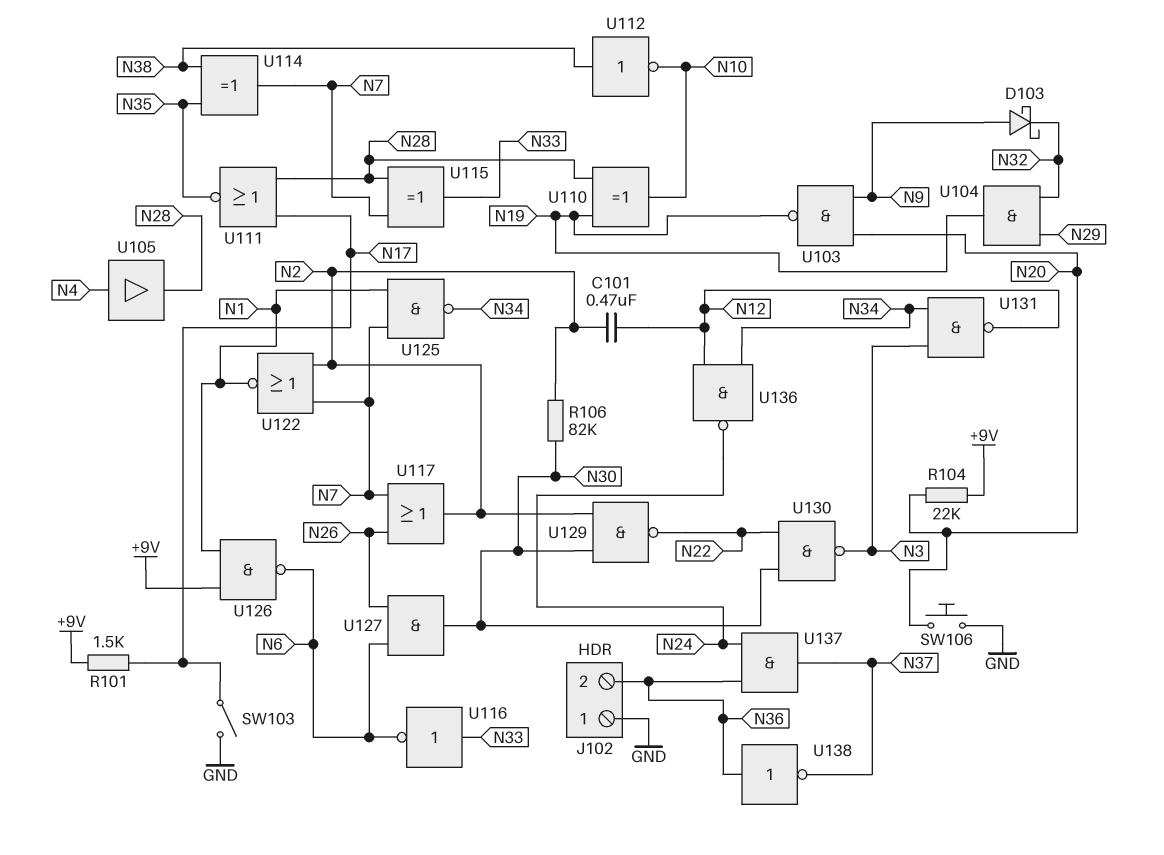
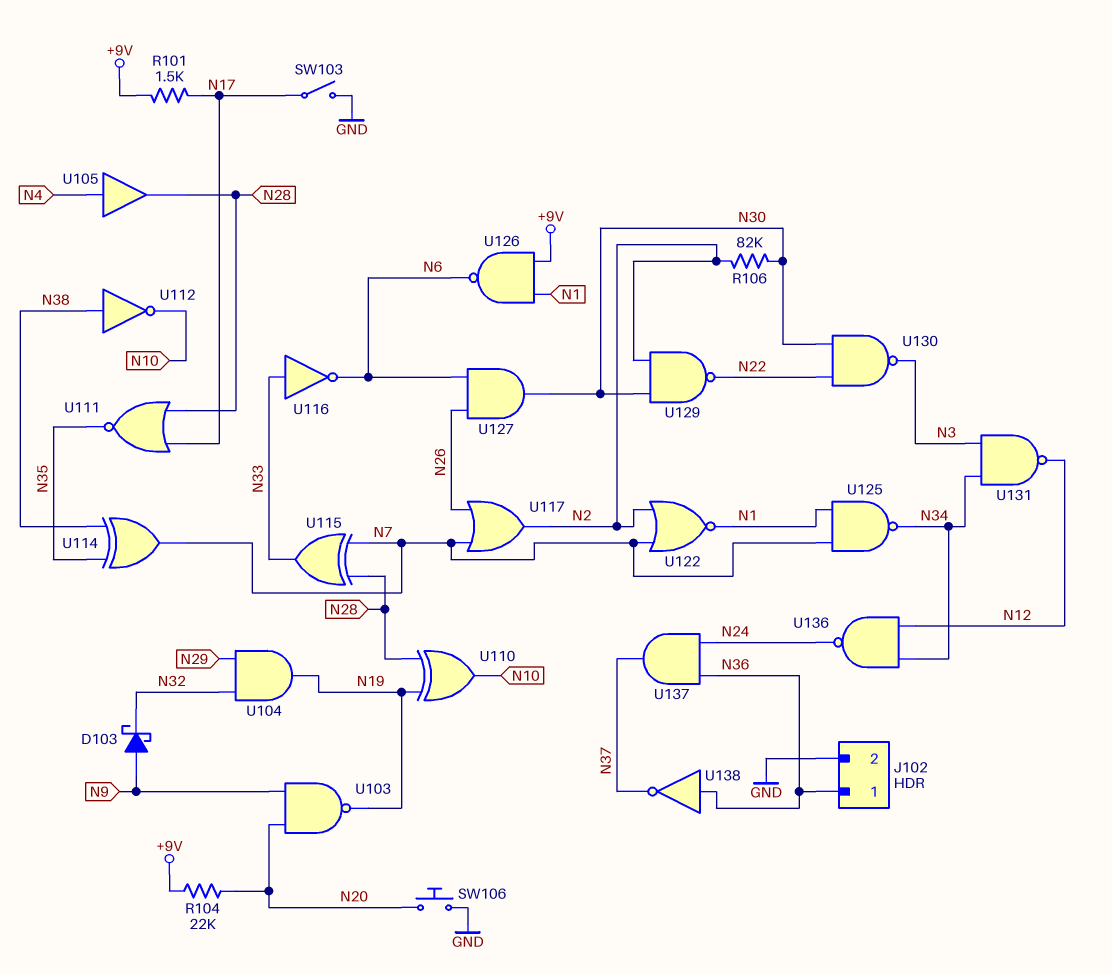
C101: 470nF (N2, N12) -> none
J102 pin 1: GND -> N36
J102 pin 2: N36 -> GND

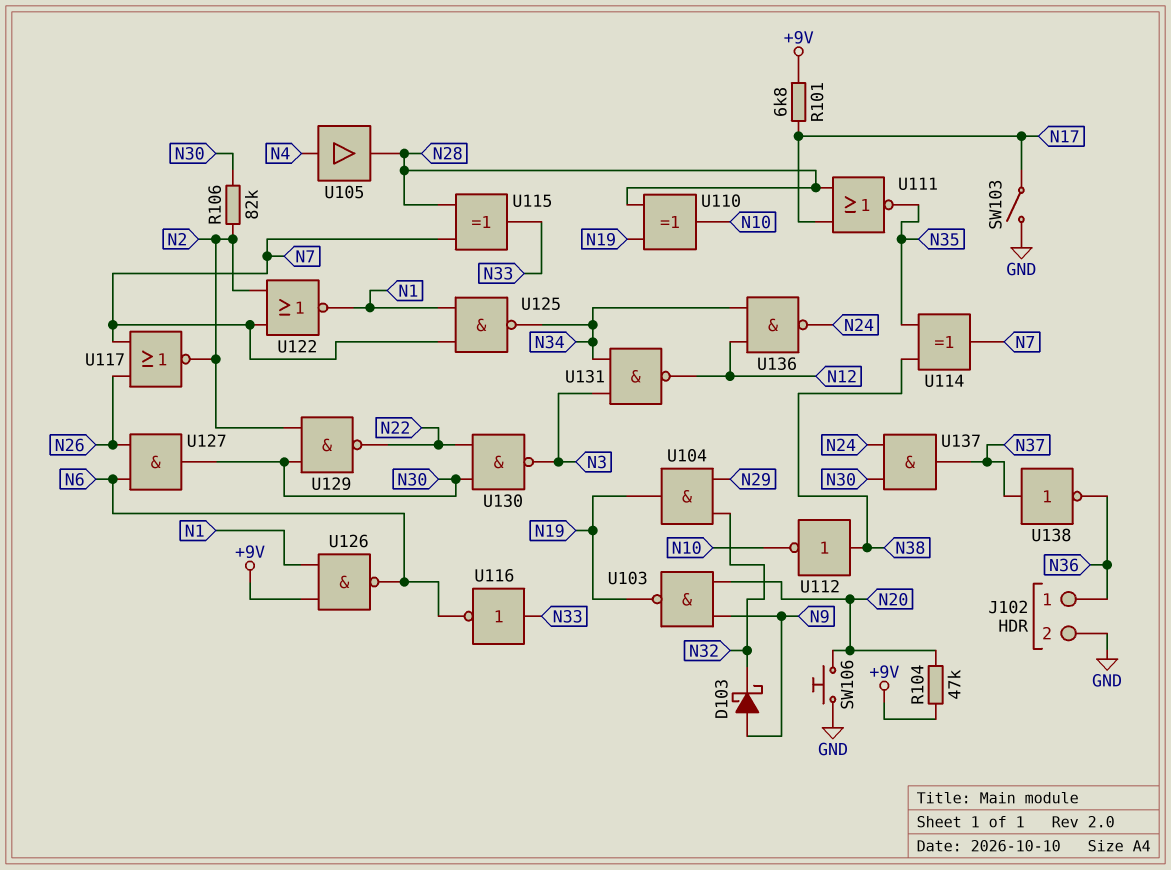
R101: 1.5k (+9V, N17) -> 6.8k (+9V, N17)
R104: 22k (+9V, N20) -> 47k (+9V, N20)
U117: OR (in N7, in N26, out N2) -> NOR (in N7, in N26, out N2)
U137: AND (in N24, in N36, out N37) -> AND (in N24, in N30, out N37)
U138: NOT (in N36, out N37) -> NOT (in N37, out N36)

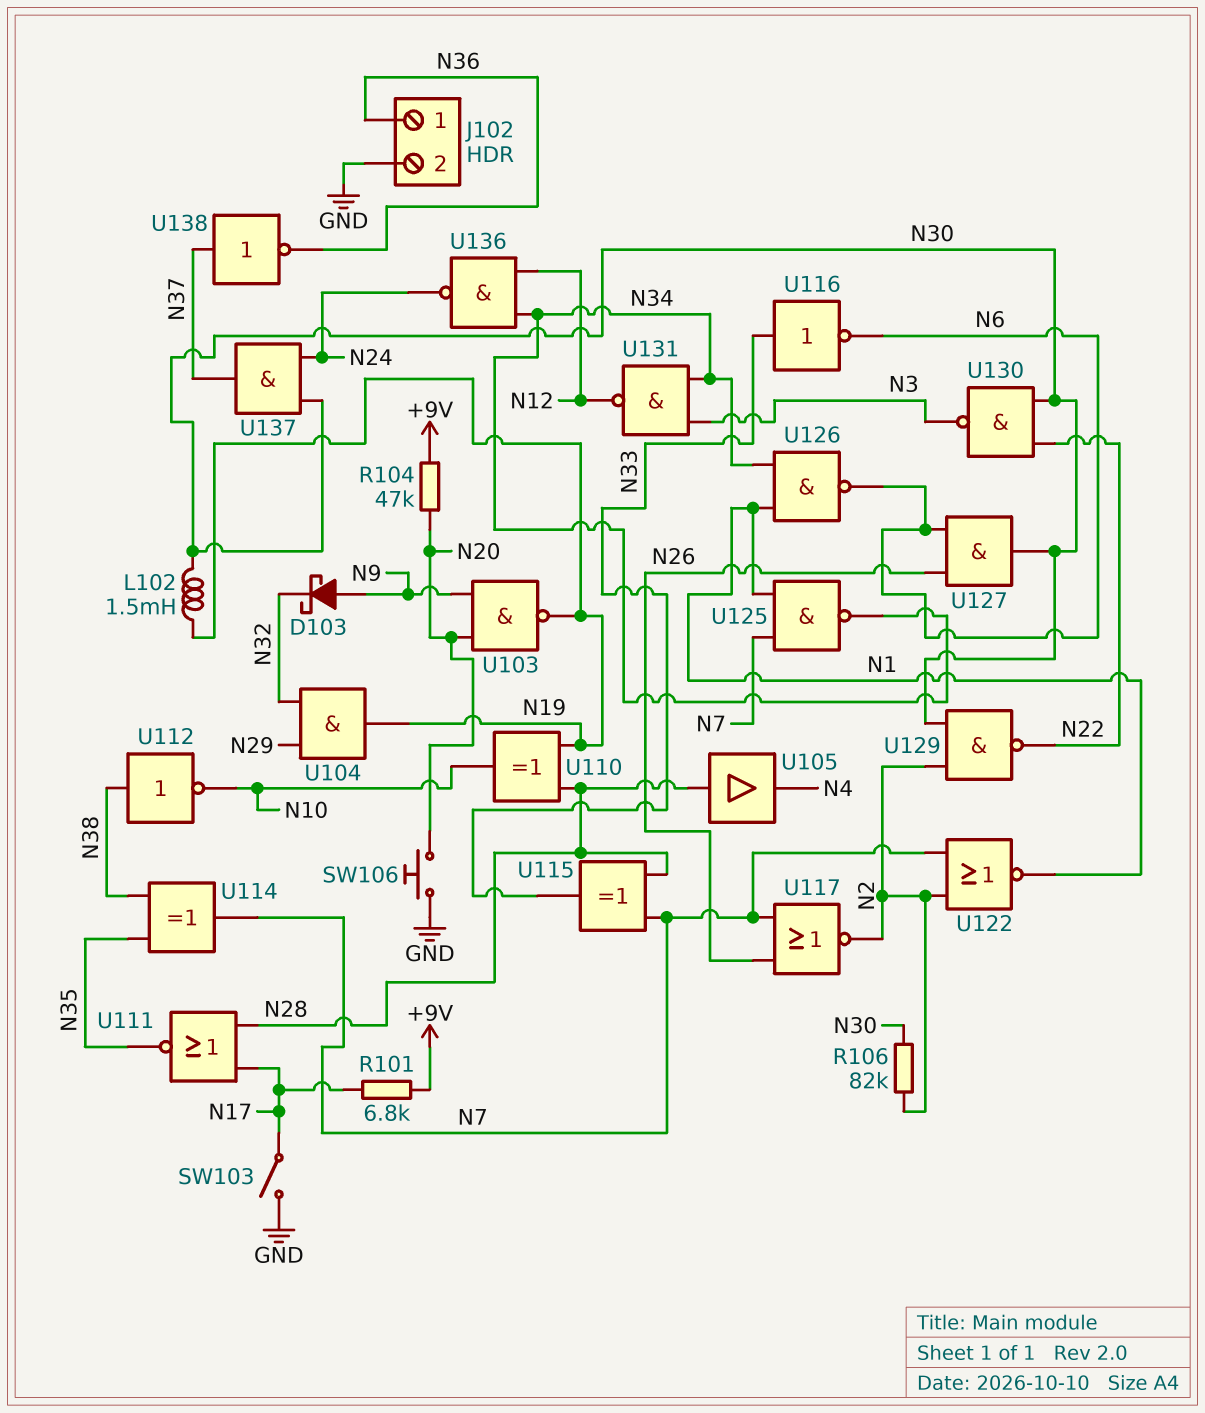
L102: none -> 1.5mH (N19, N30)
U105: buffer (in N4, out N28) -> buffer (in N28, out N4)
U126: NAND (in +9V, in N1, out N6) -> NAND (in N1, in N34, out N6)

